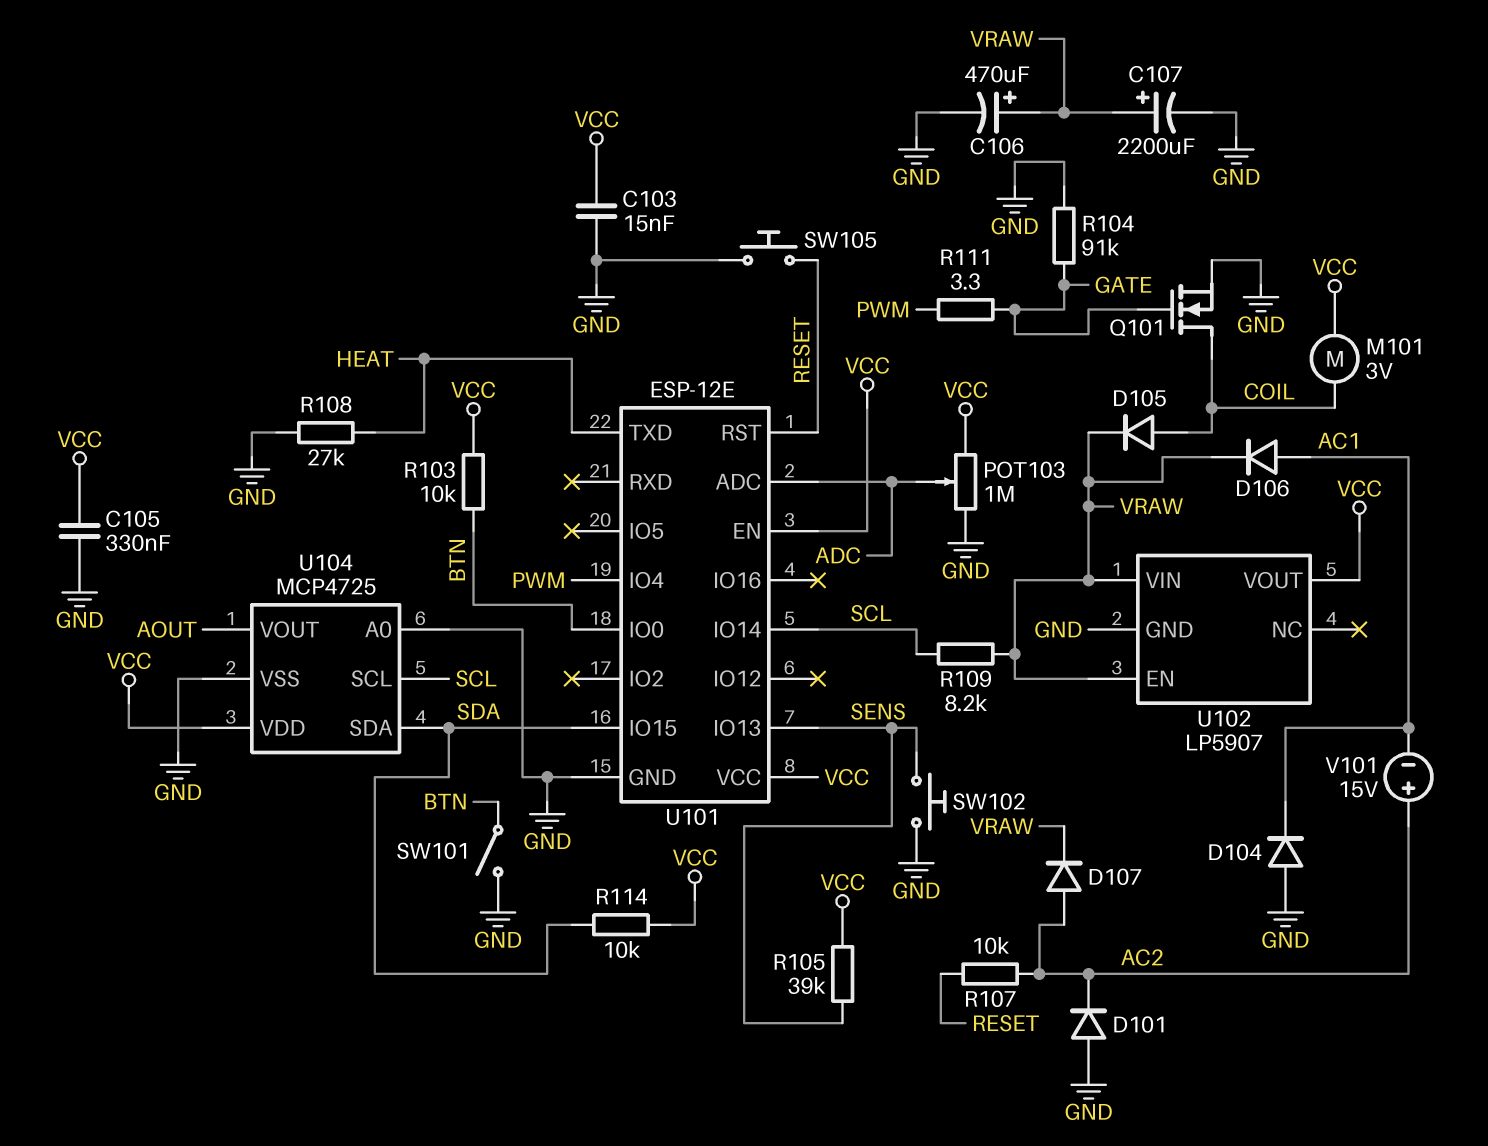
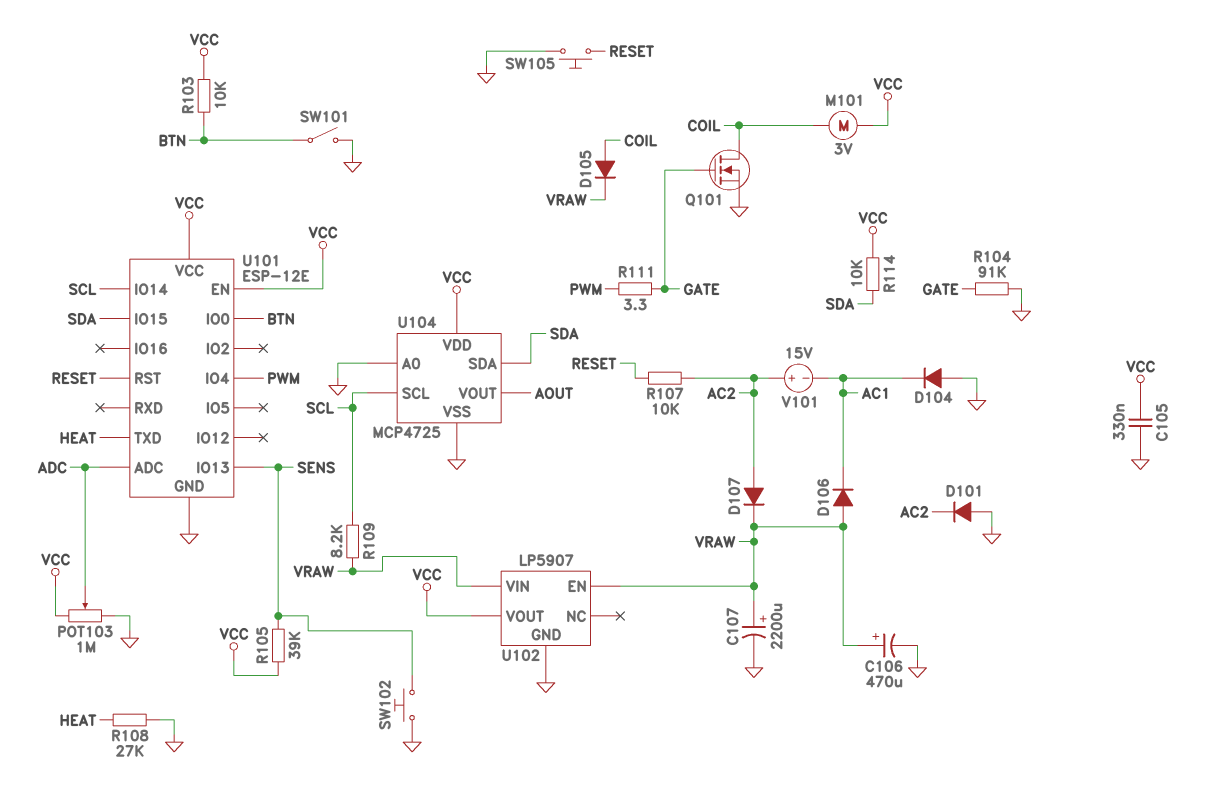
C103: 15nF (GND, VCC) -> none
D106: diode (A AC1, K VRAW) -> diode (A VRAW, K AC1)

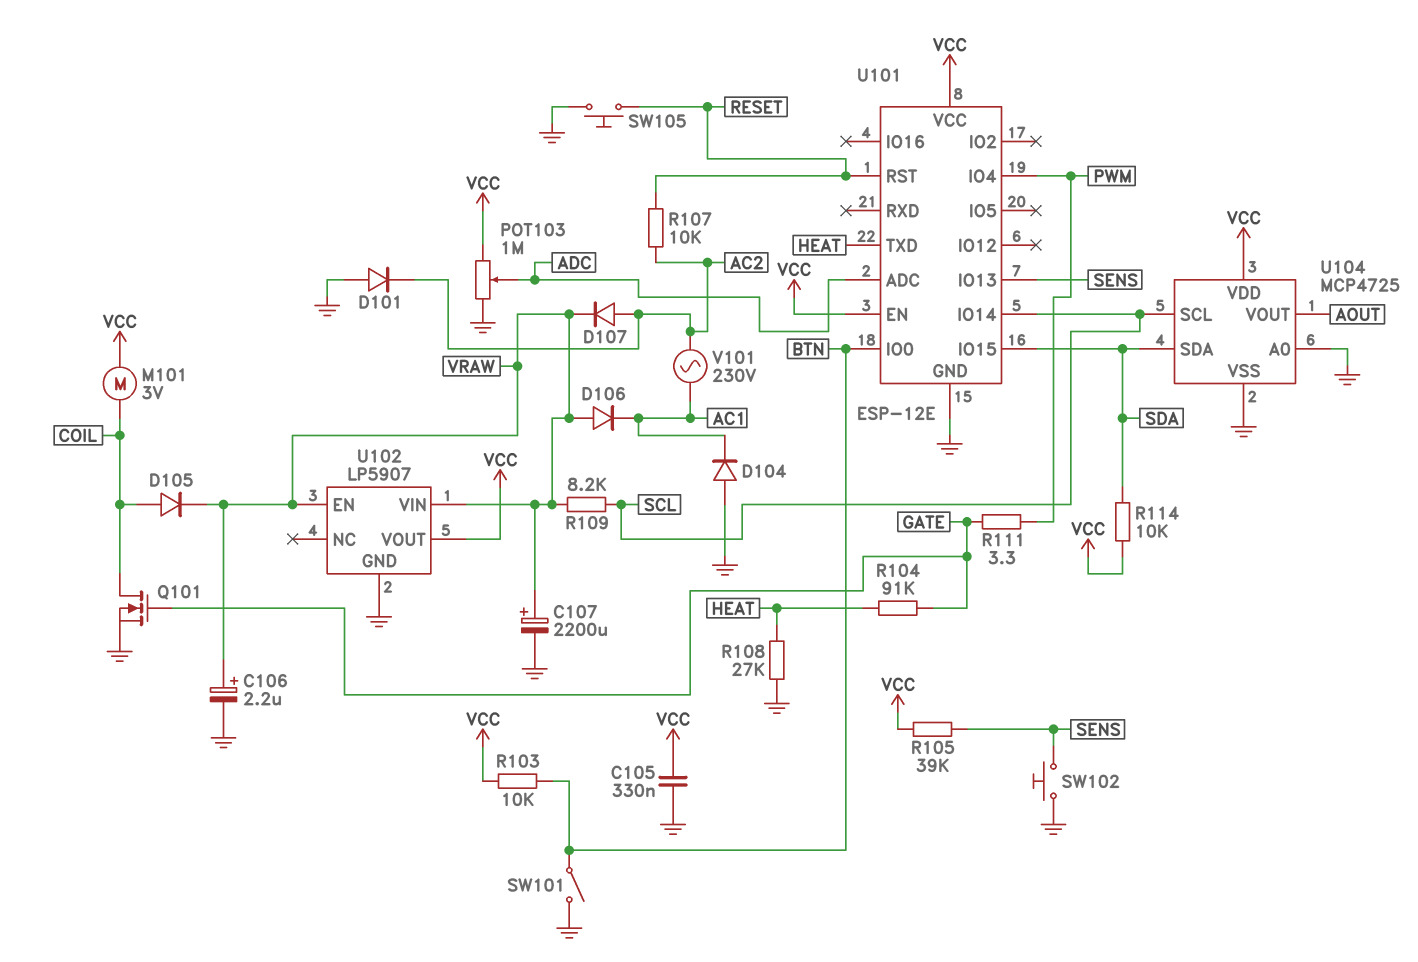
C106: 470uF (plus VRAW, minus GND) -> 2.2uF (plus VRAW, minus GND)
R104: 91k (GATE, GND) -> 91k (GATE, HEAT)
V101: 15V (plus AC2, minus AC1) -> AC 230V (AC1, AC2)

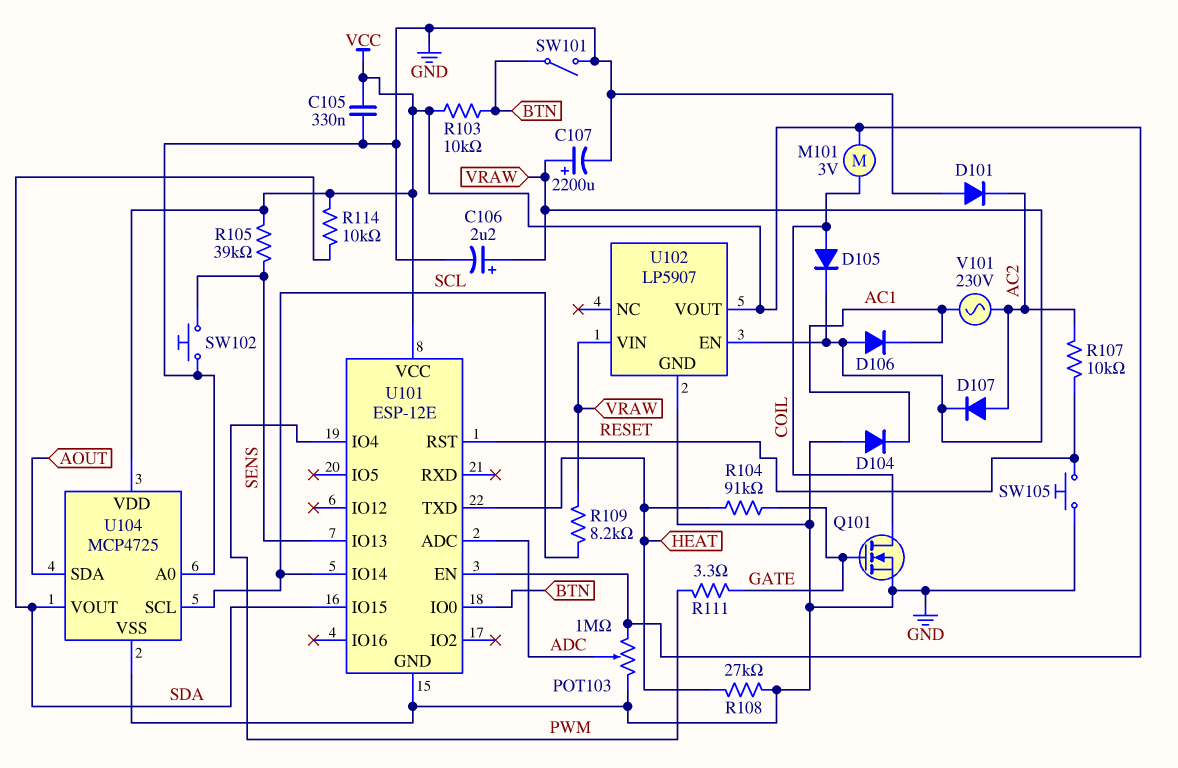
U104 pin SDA: SDA -> AOUT
U104 pin VOUT: AOUT -> SDA

